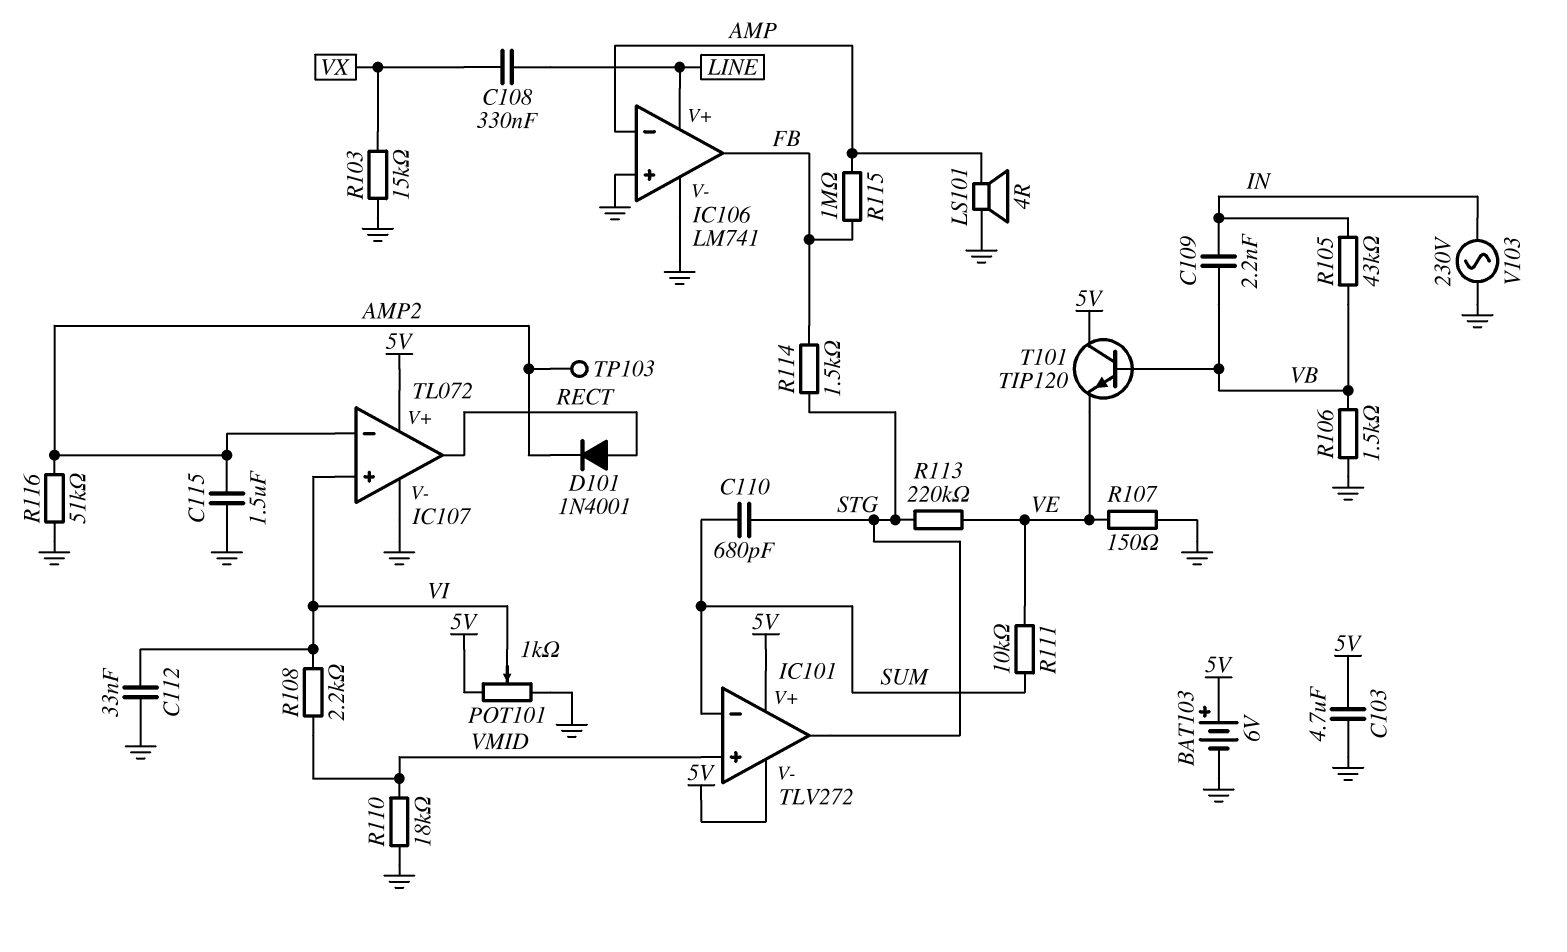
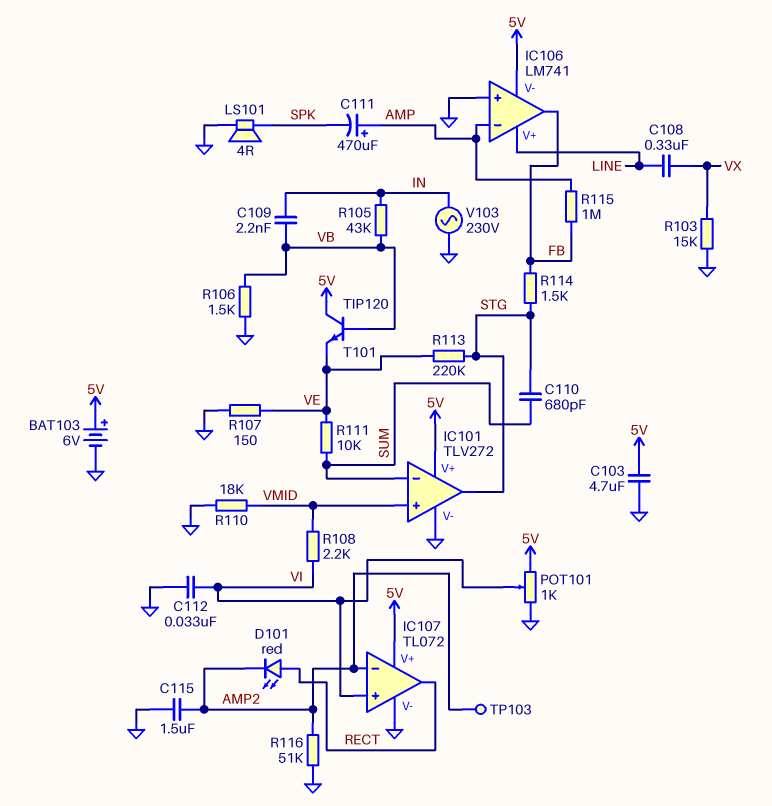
C111: none -> 470uF (plus AMP, minus SPK)
D101: diode 1N4001 (A RECT, K AMP2) -> LED red (A RECT, K AMP2)
IC101 pin V-: 5V -> GND
IC106 pin V-: GND -> 5V
LS101: speaker 4R (AMP, GND) -> speaker 4R (GND, SPK)

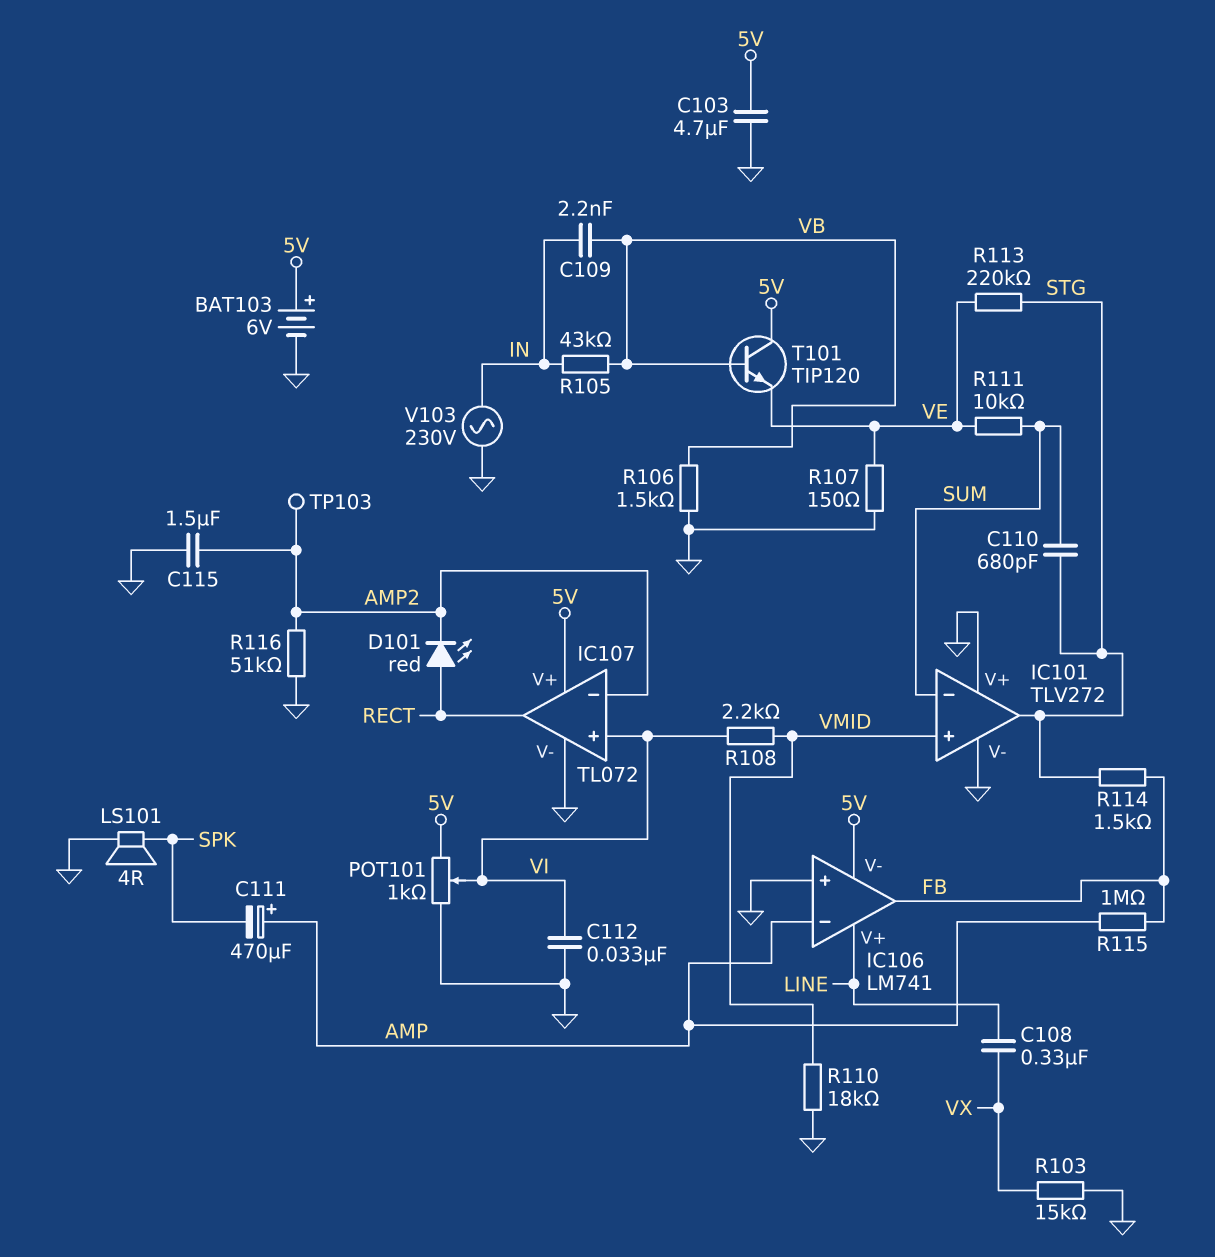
IC101 pin V+: 5V -> GND

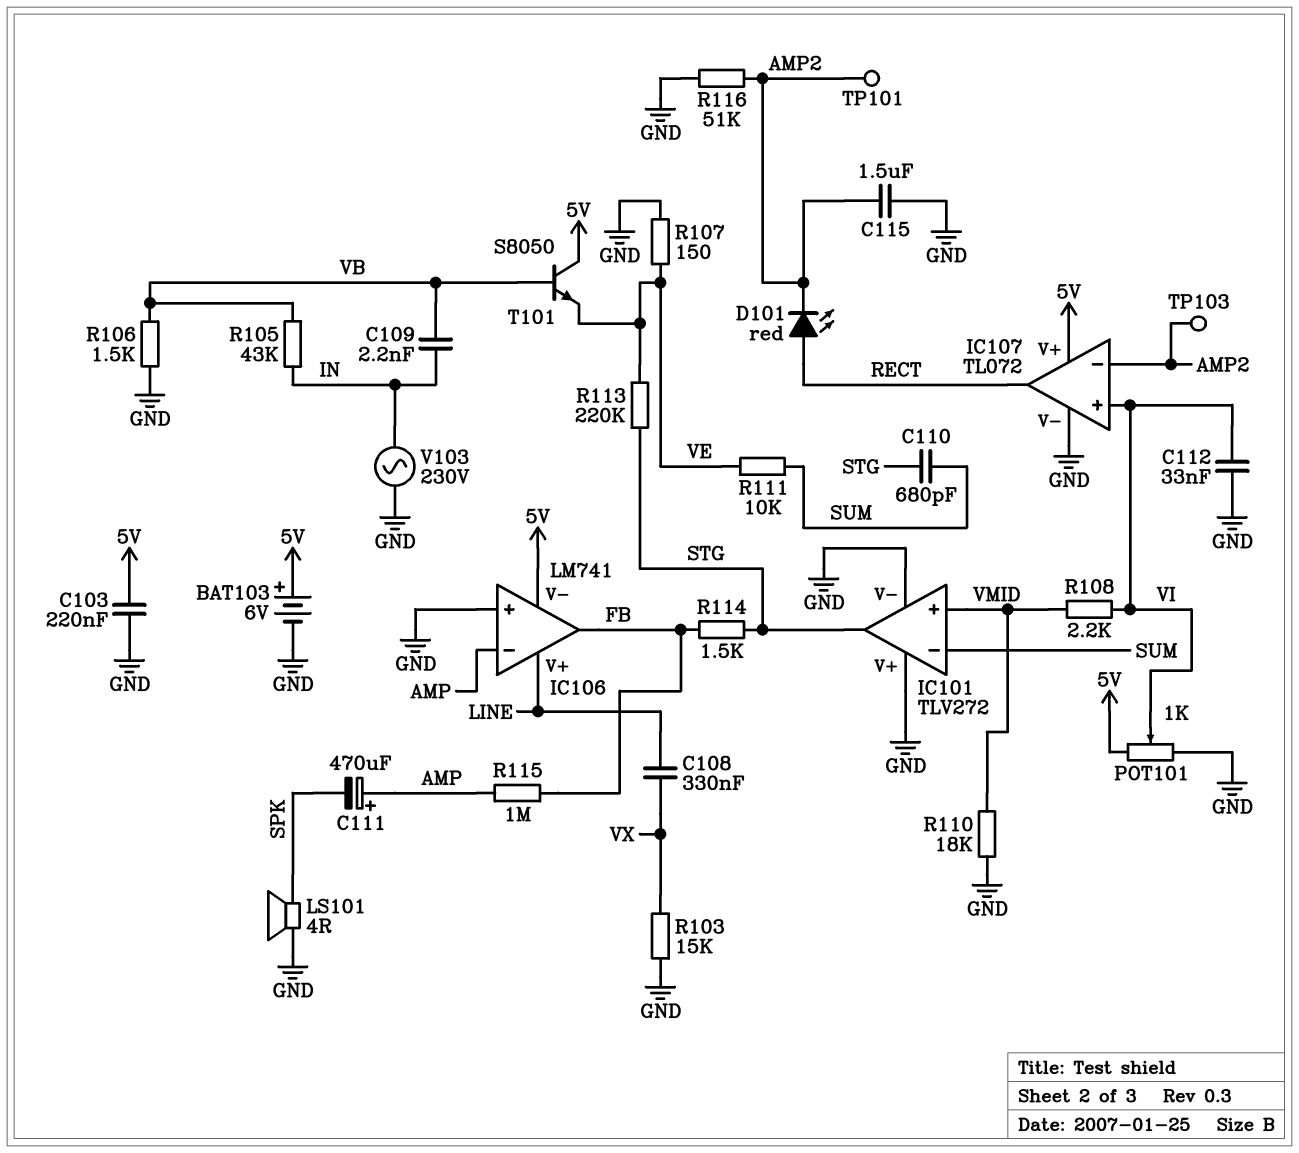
C103: 4.7uF (5V, GND) -> 220nF (5V, GND)
T101: NPN TIP120 (B VB, C 5V, E VE) -> NPN S8050 (B VB, C 5V, E VE)
TP101: none -> test point (AMP2)

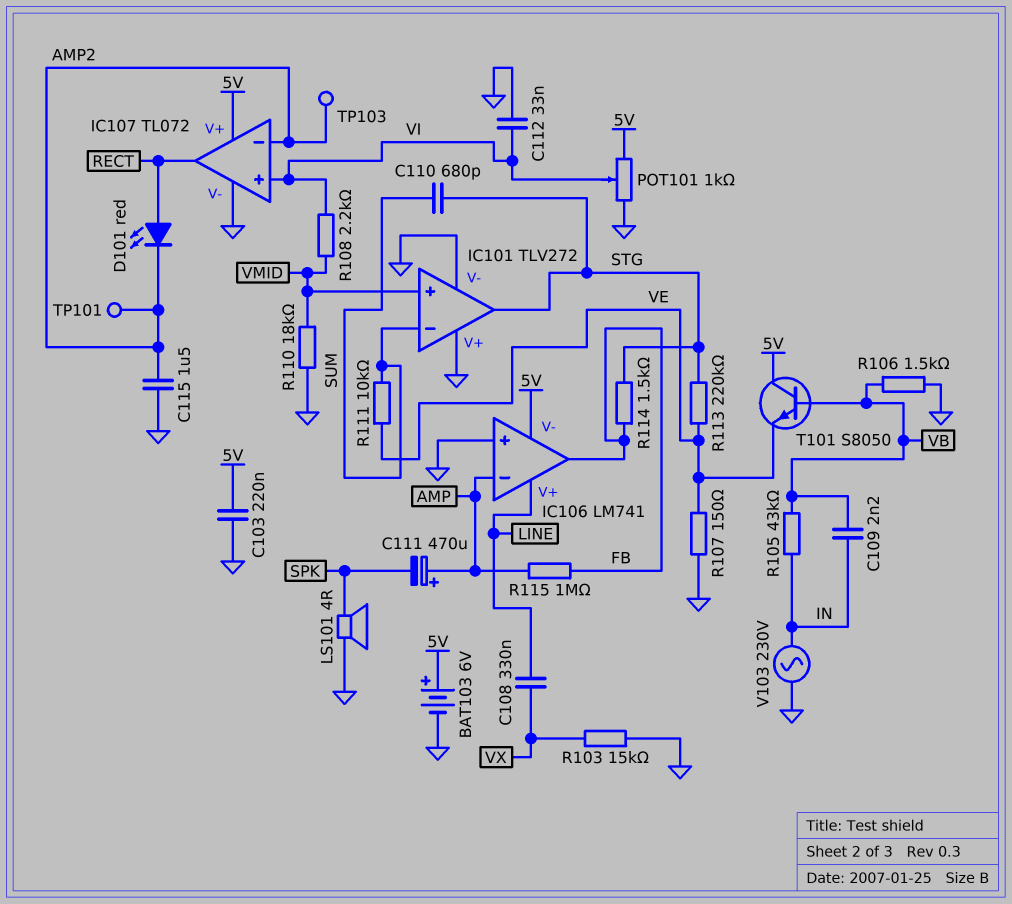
R116: 51k (AMP2, GND) -> none

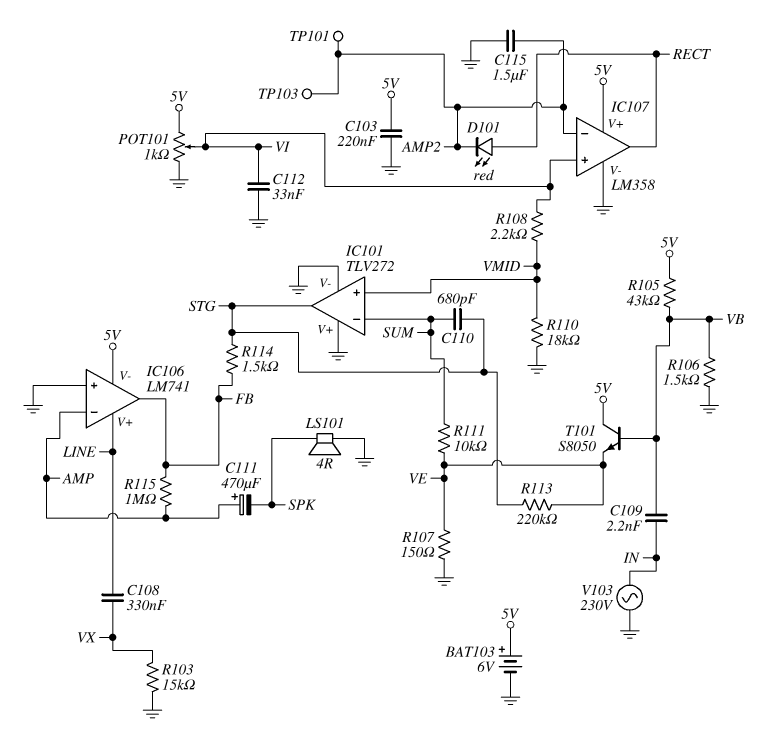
IC107: TL072 -> LM358
R105: 43k (IN, VB) -> 43k (5V, VB)

